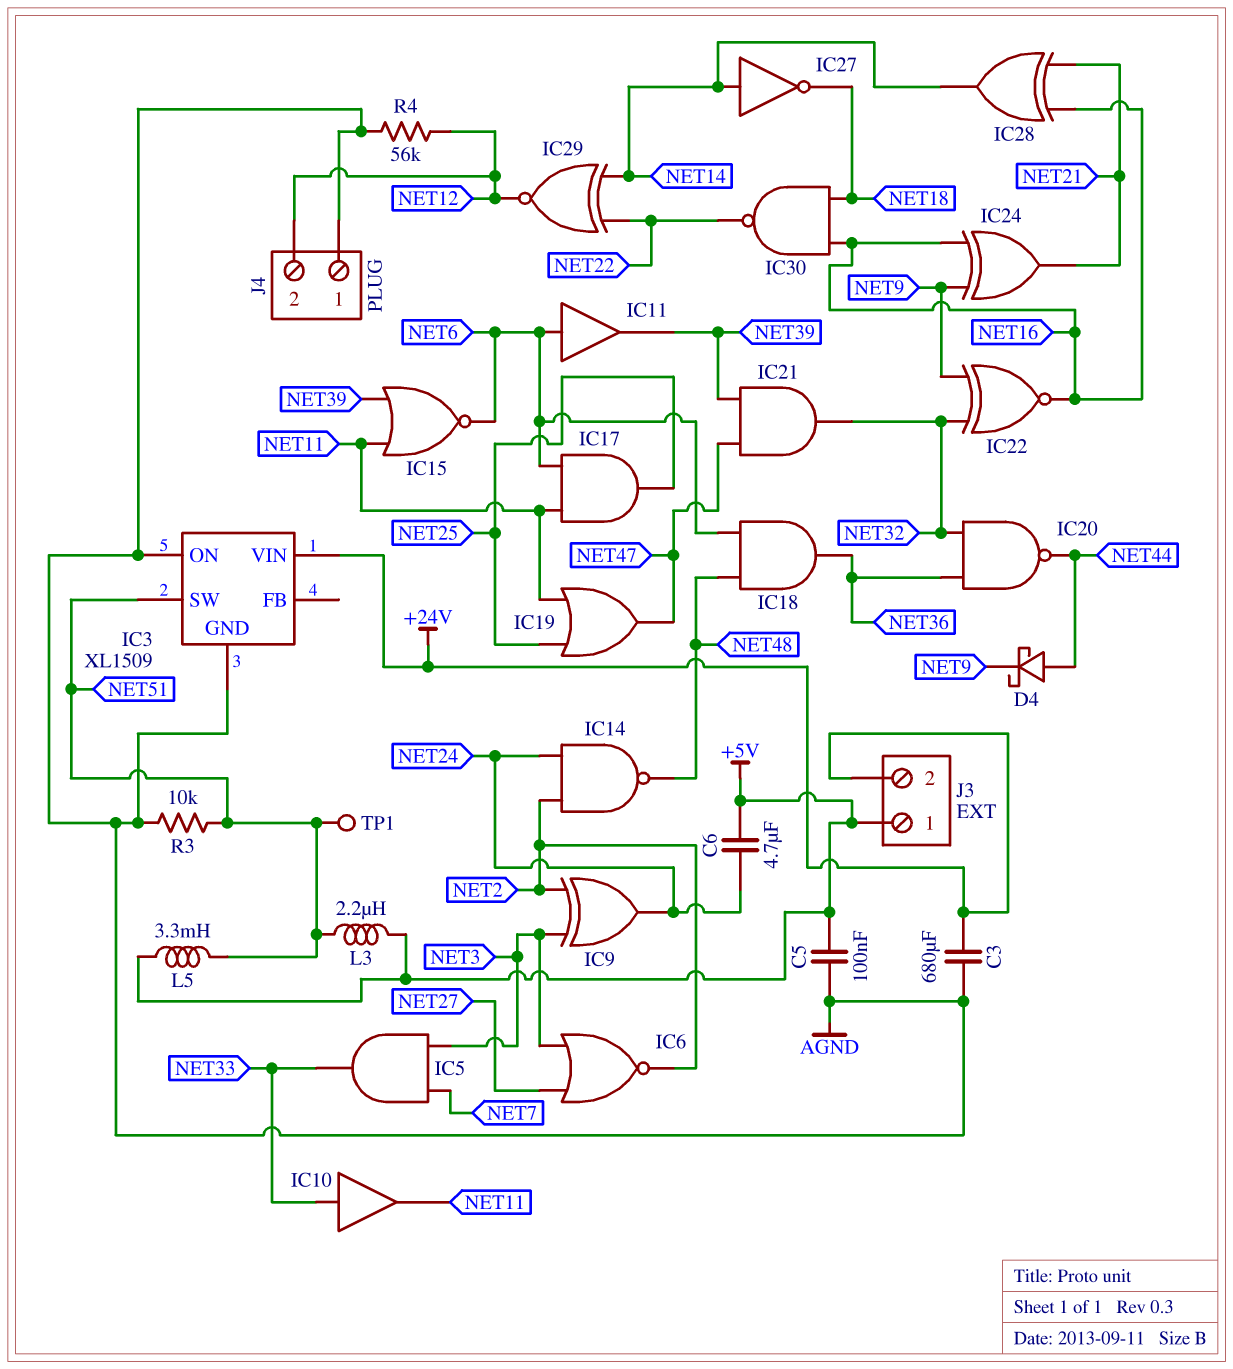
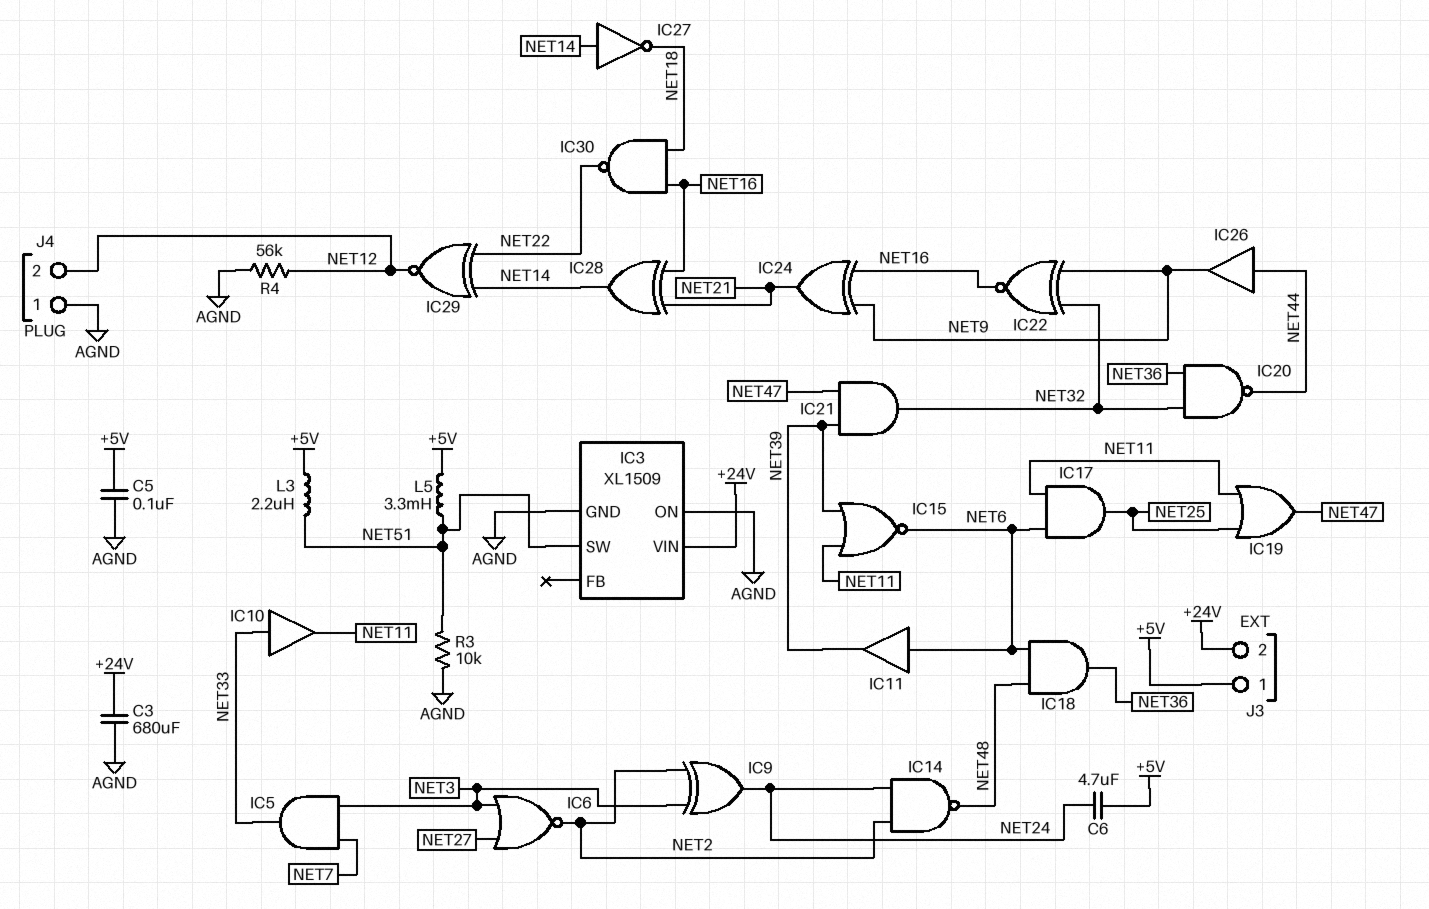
D4: schottky (A NET44, K NET9) -> none
IC26: none -> buffer (in NET44, out NET9)
TP1: test point (NET51) -> none

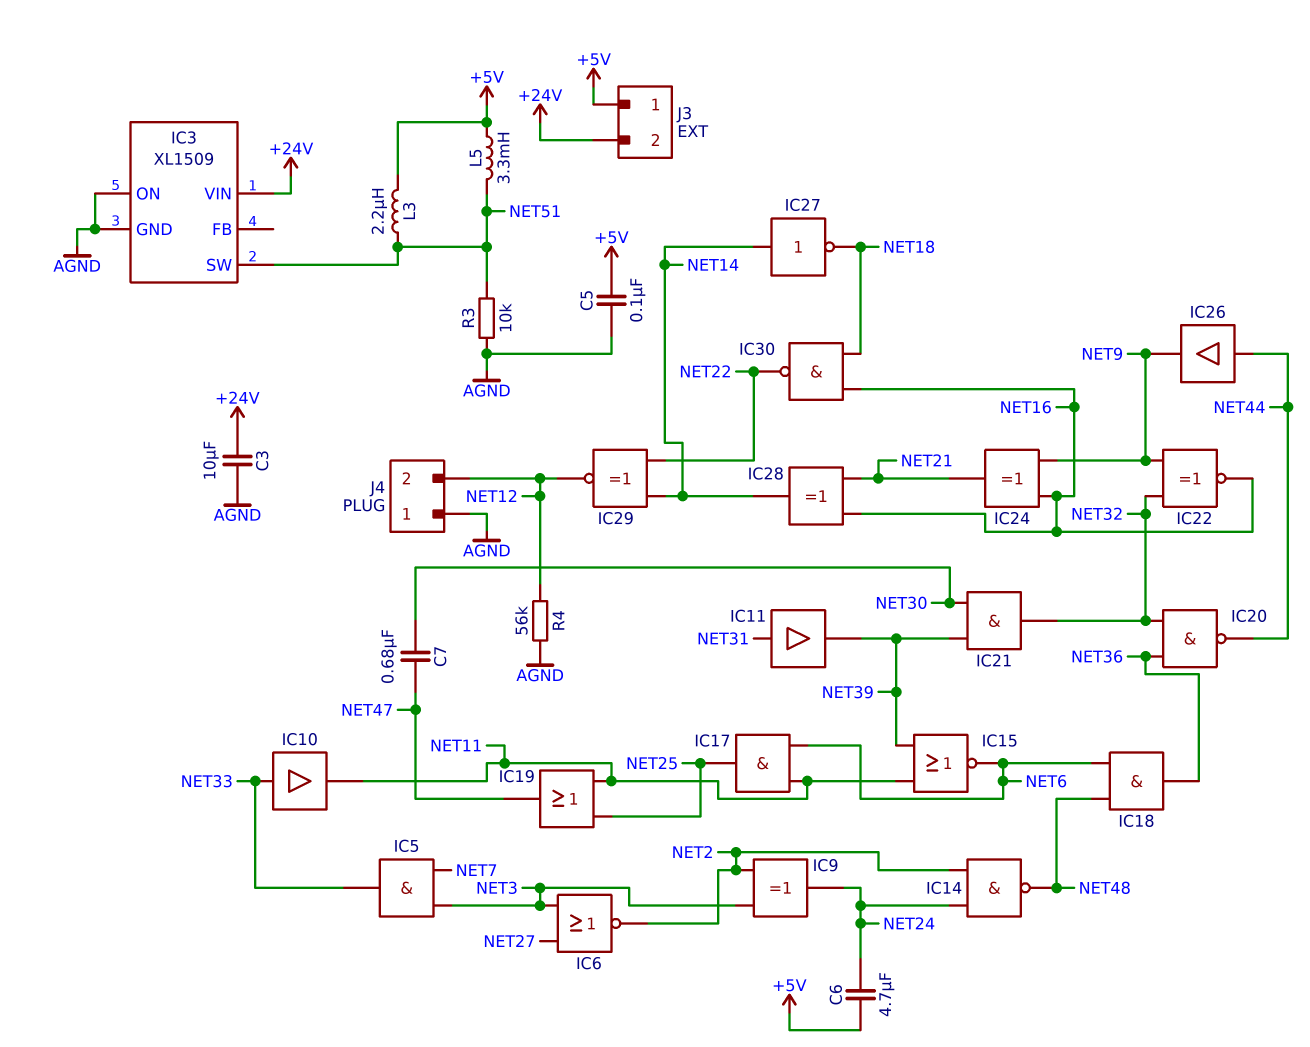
C3: 680uF (+24V, AGND) -> 10uF (+24V, AGND)
C7: none -> 680nF (NET30, NET47)
IC11: buffer (in NET6, out NET39) -> buffer (in NET31, out NET39)
IC21: AND (in NET39, in NET47, out NET32) -> AND (in NET30, in NET39, out NET32)

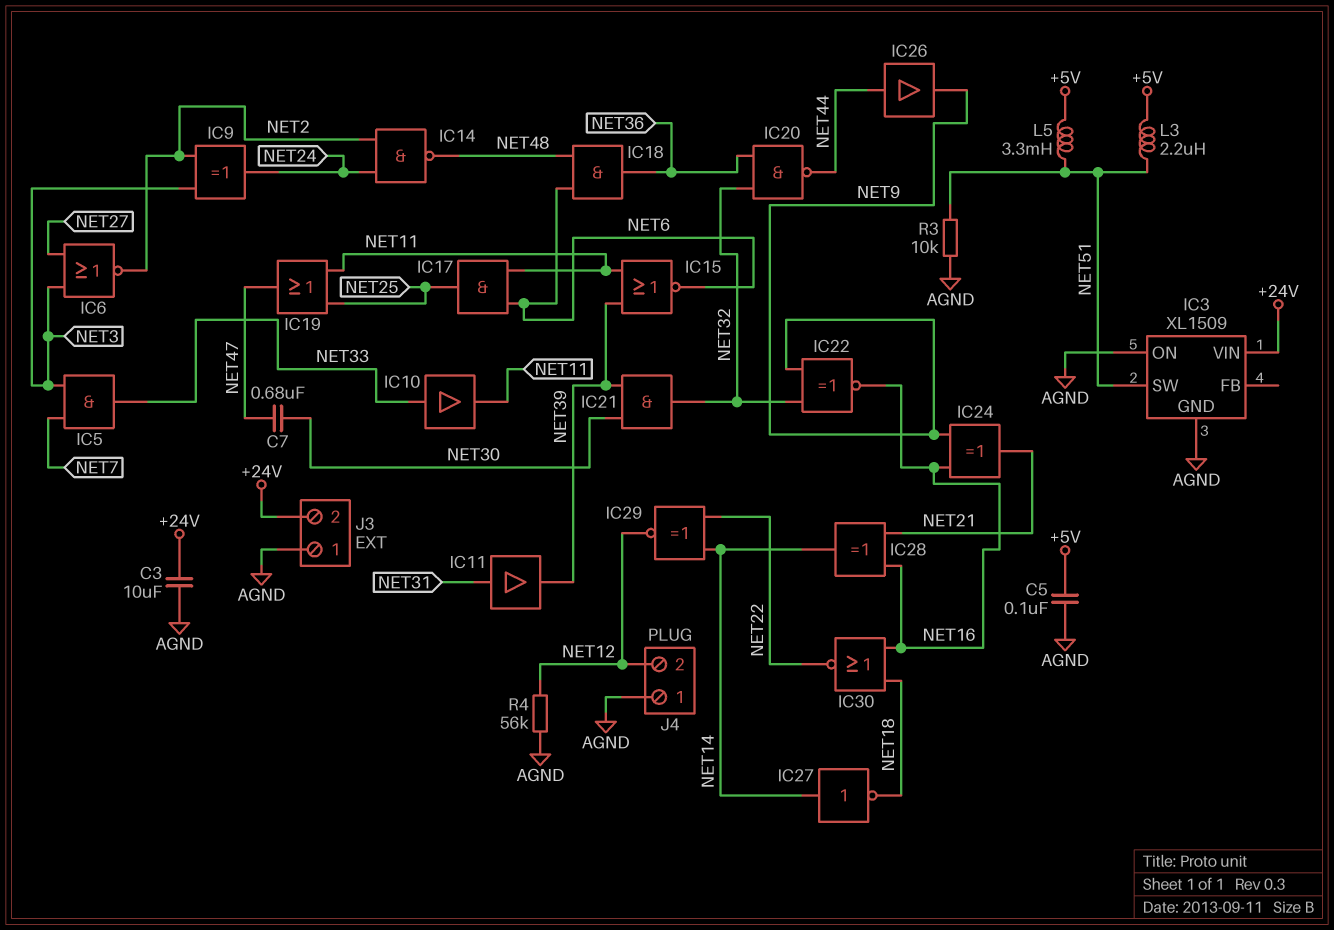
C6: 4.7uF (+5V, NET24) -> none
IC30: NAND (in NET16, in NET18, out NET22) -> NOR (in NET16, in NET18, out NET22)
J3 pin 1: +5V -> AGND

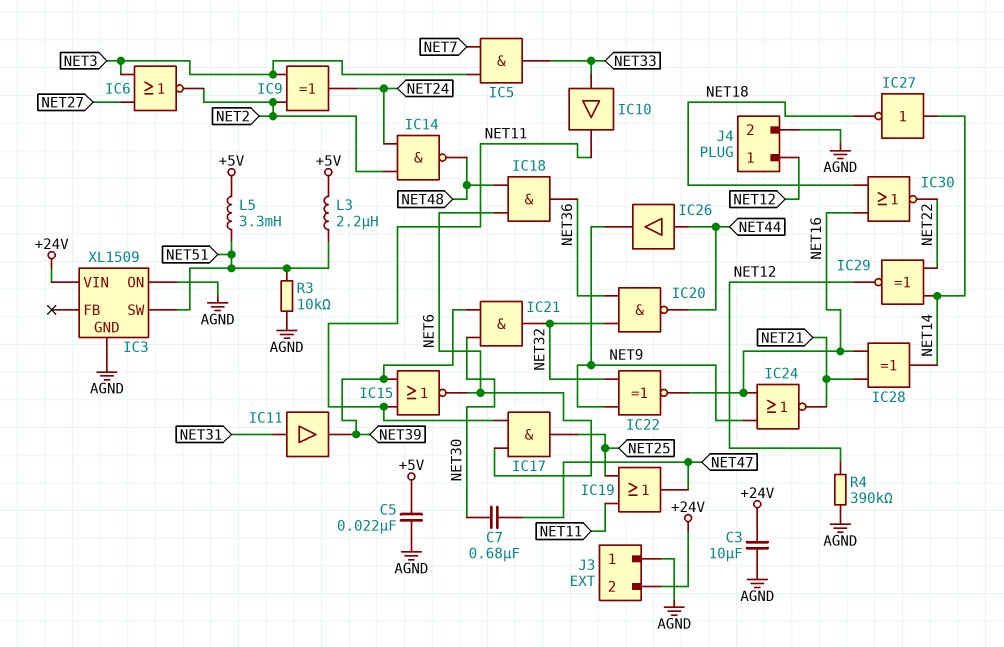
C5: 100nF (+5V, AGND) -> 22nF (+5V, AGND)
IC24: XOR (in NET9, in NET16, out NET21) -> NOR (in NET9, in NET16, out NET21)
J4 pin 1: AGND -> NET12
J4 pin 2: NET12 -> AGND
R4: 56k (AGND, NET12) -> 390k (AGND, NET12)

